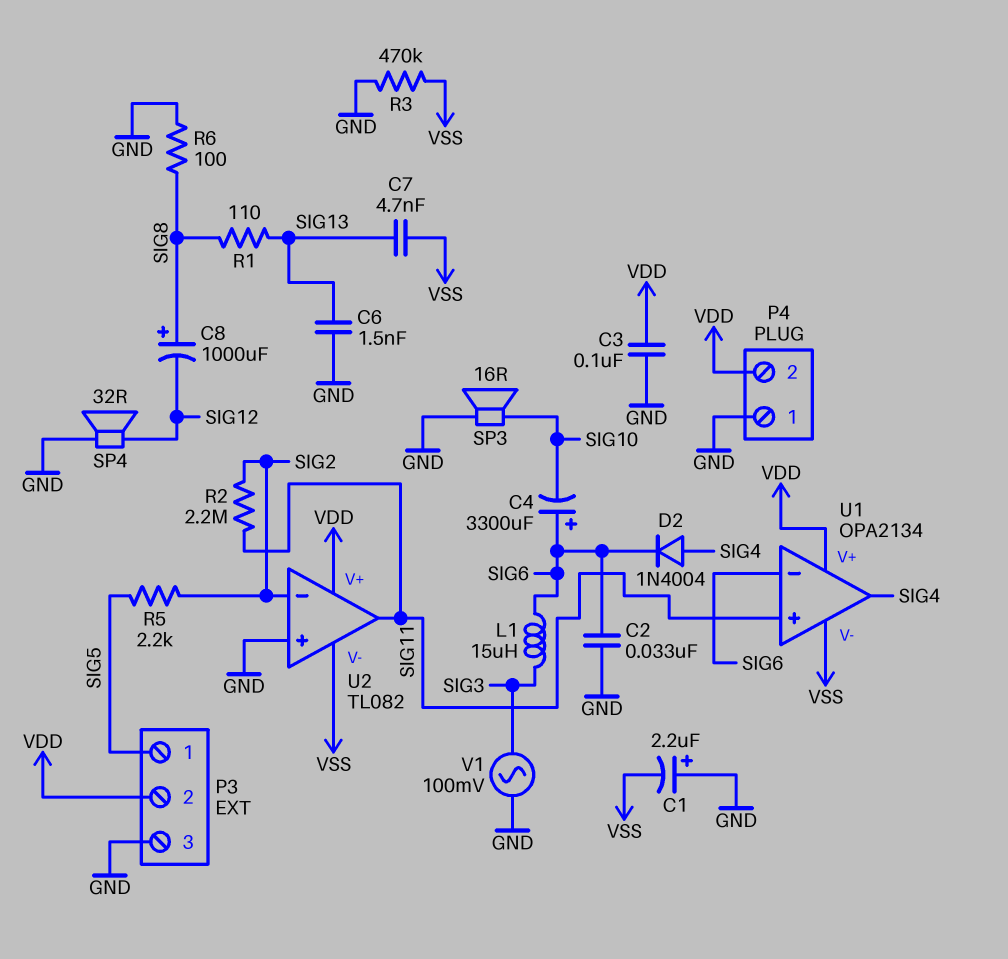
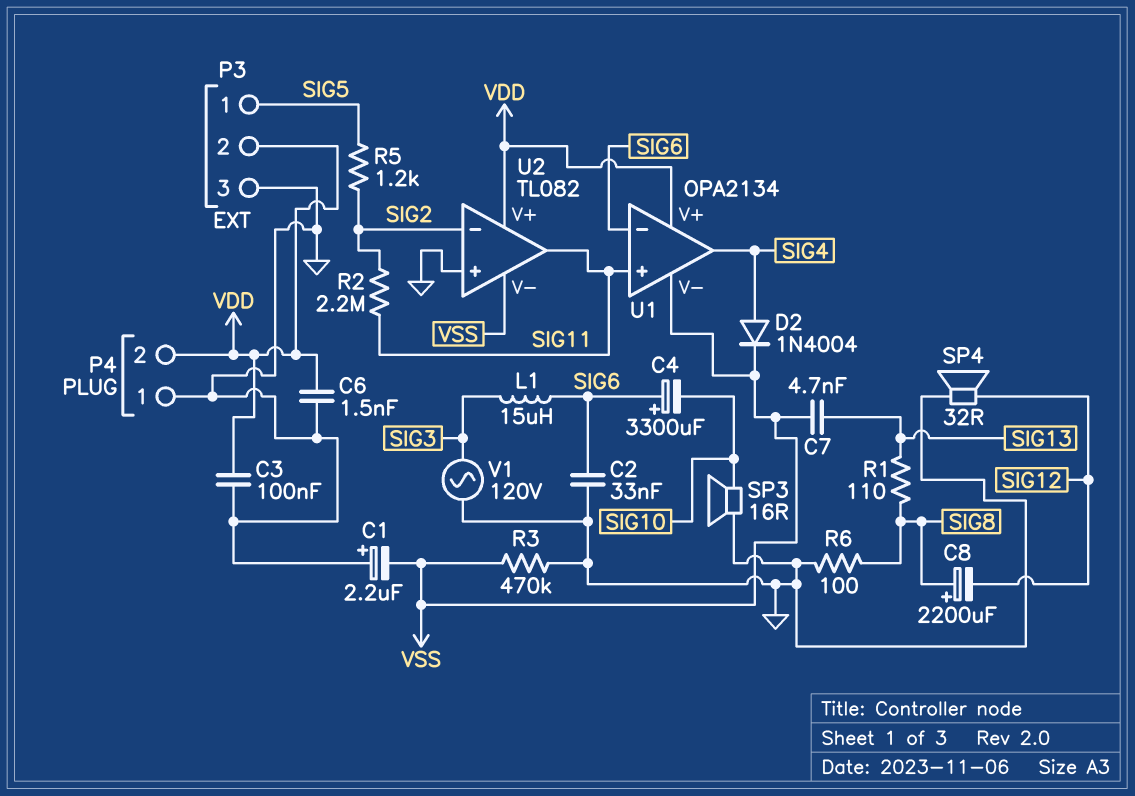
C6: 1.5nF (GND, SIG13) -> 1.5nF (GND, VDD)
C8: 1000uF (plus SIG8, minus SIG12) -> 2200uF (plus SIG8, minus SIG12)
D2: diode 1N4004 (A SIG4, K SIG6) -> diode 1N4004 (A SIG4, K VSS)
R5: 2.2k (SIG2, SIG5) -> 1.2k (SIG2, SIG5)
V1: AC 100mV (GND, SIG3) -> AC 120V (GND, SIG3)

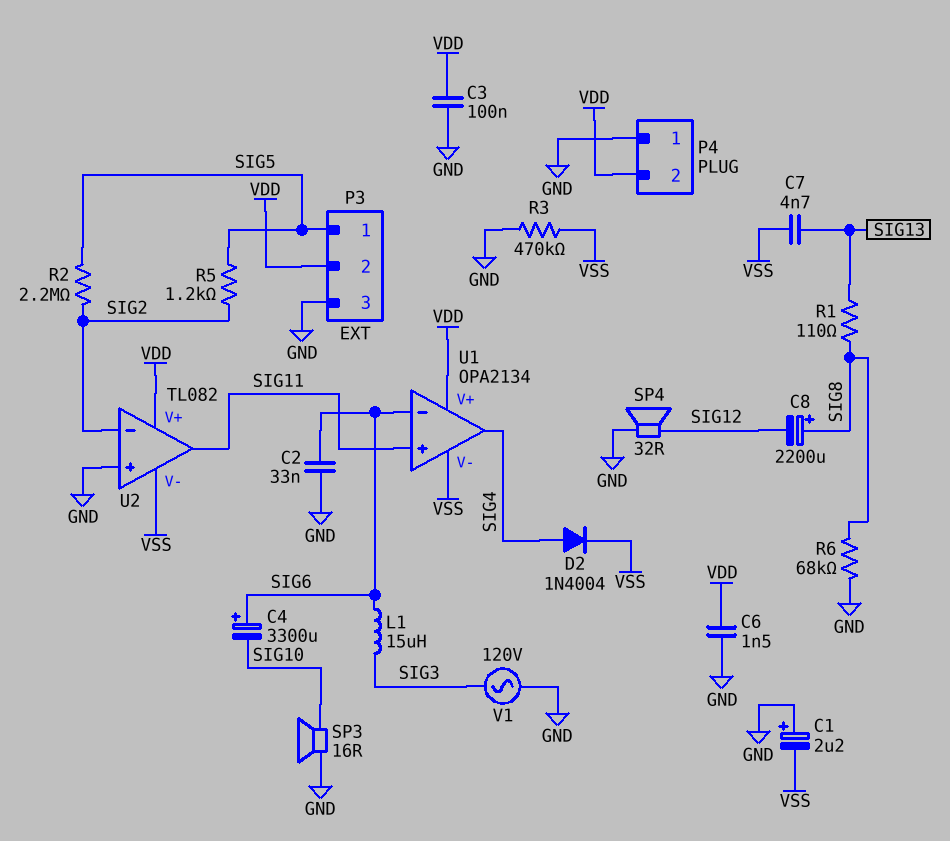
R2: 2.2M (SIG2, SIG11) -> 2.2M (SIG2, SIG5)
R6: 100 (GND, SIG8) -> 68k (GND, SIG8)

